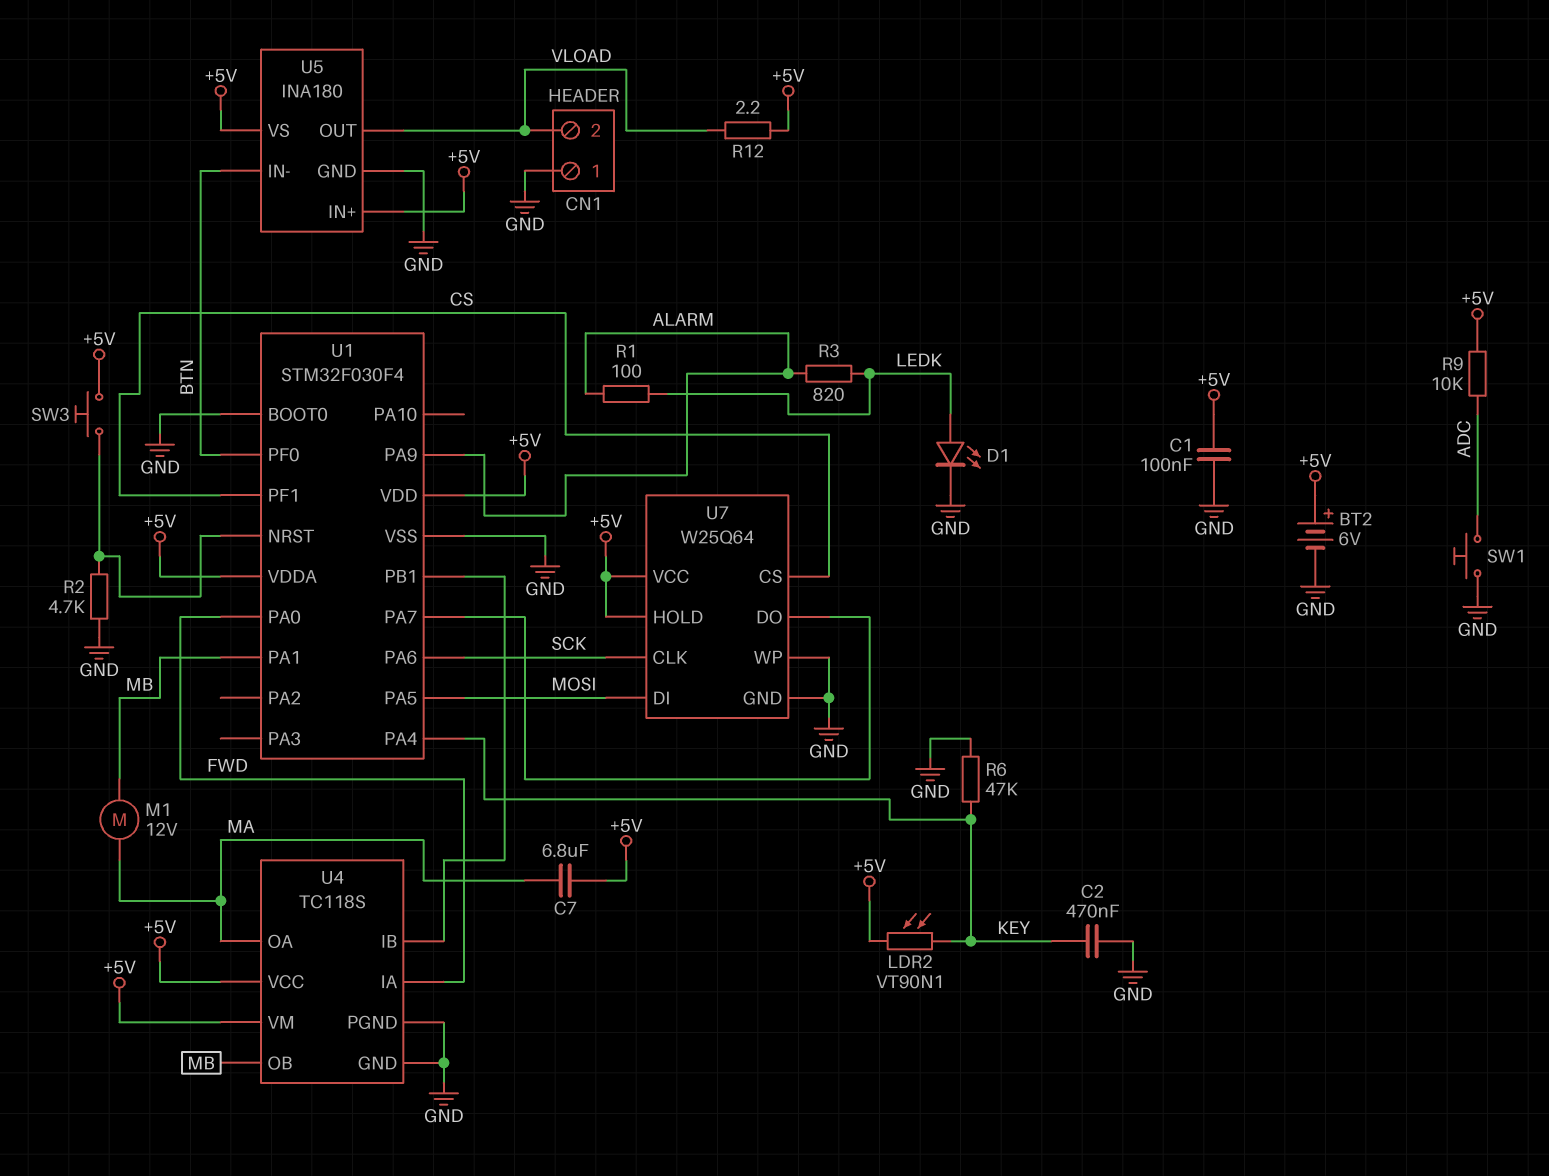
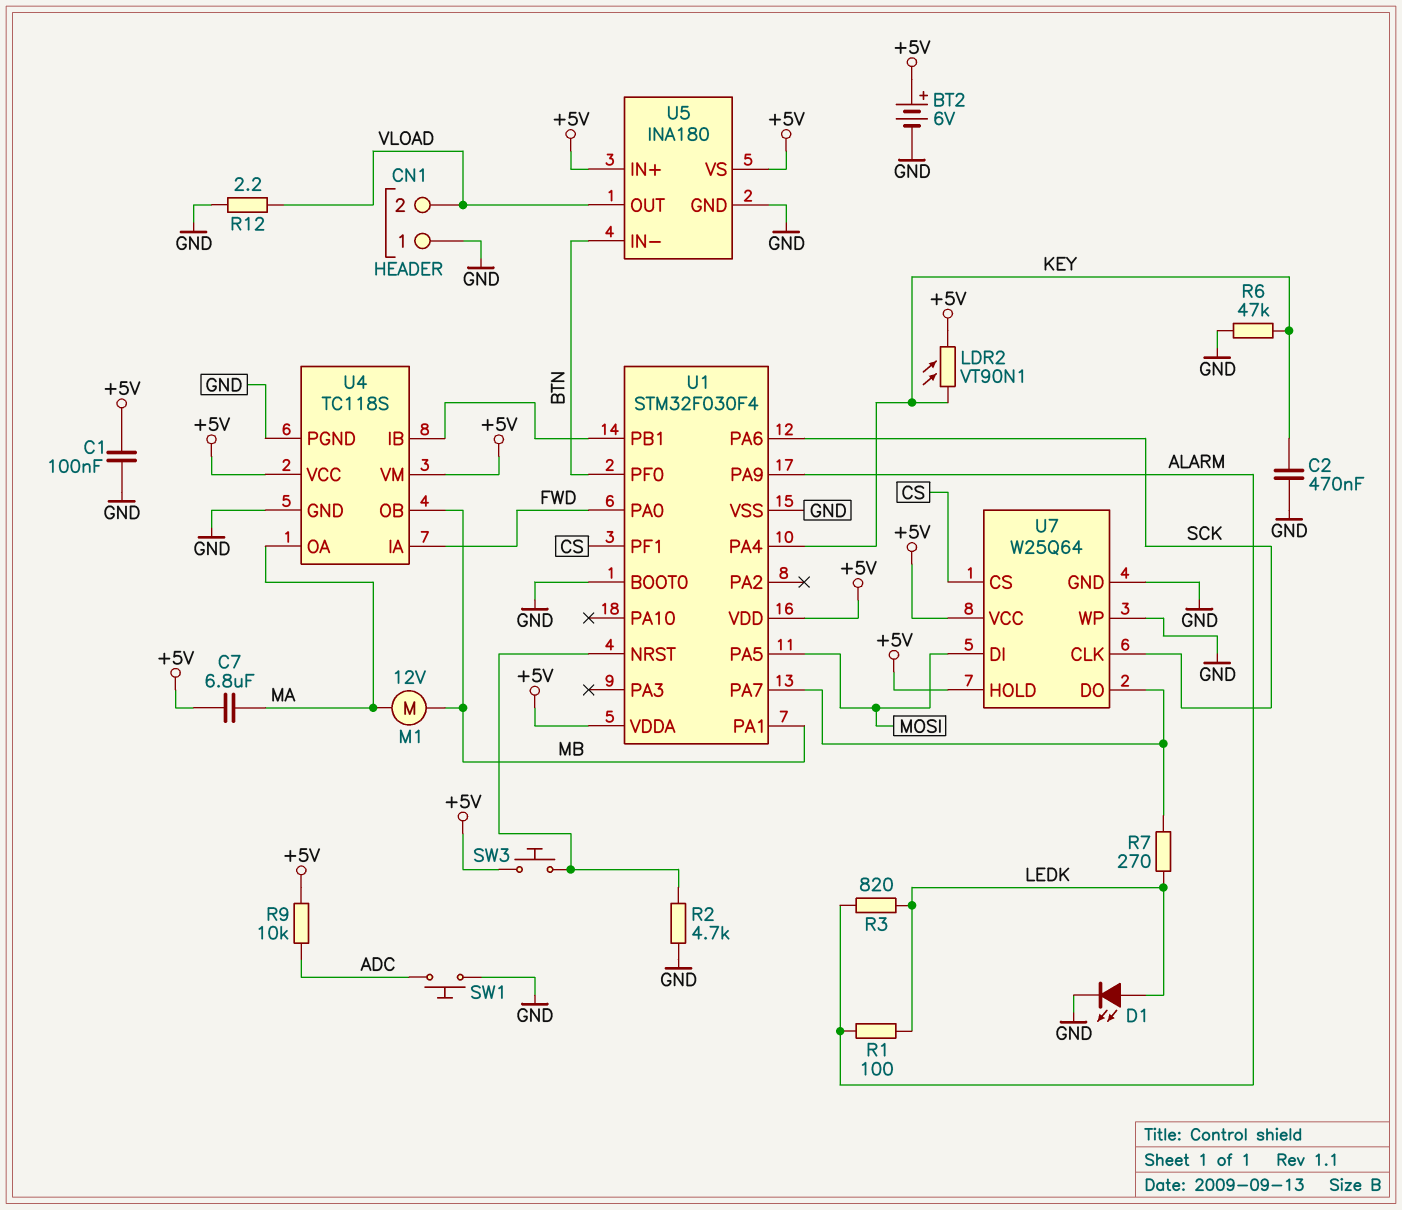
R7: none -> 270 (LEDK, U1/PA7)
R12: 2.2 (+5V, VLOAD) -> 2.2 (GND, VLOAD)

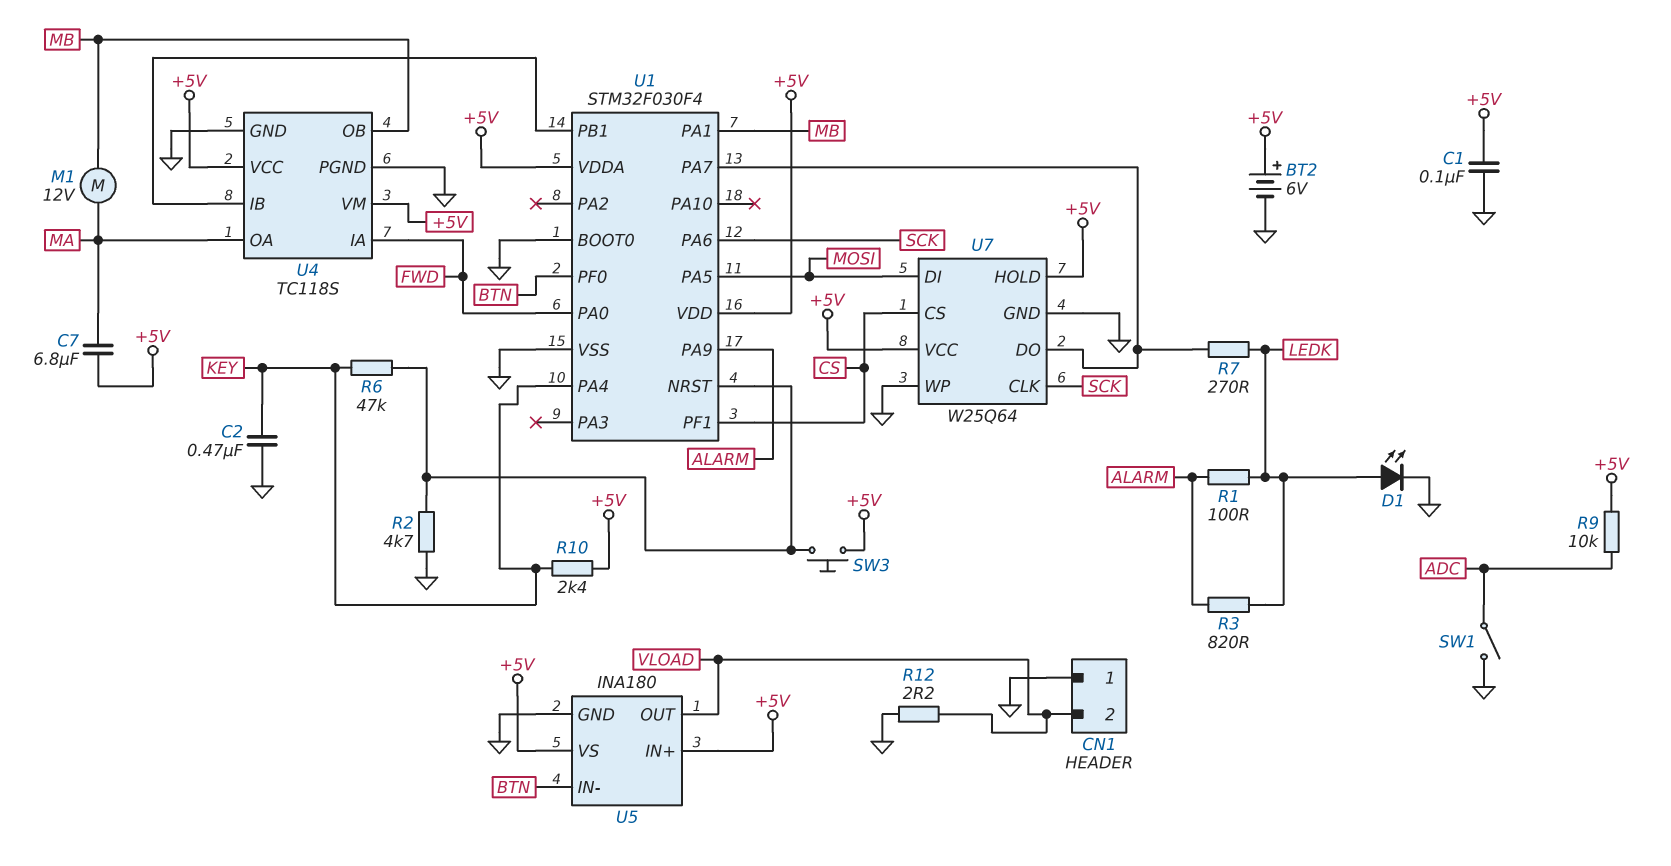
LDR2: VT90N1 (+5V, KEY) -> none
R6: 47k (GND, KEY) -> 47k (KEY, U1/NRST)
R10: none -> 2.4k (+5V, KEY)
SW1: button (ADC, GND) -> switch (ADC, GND)

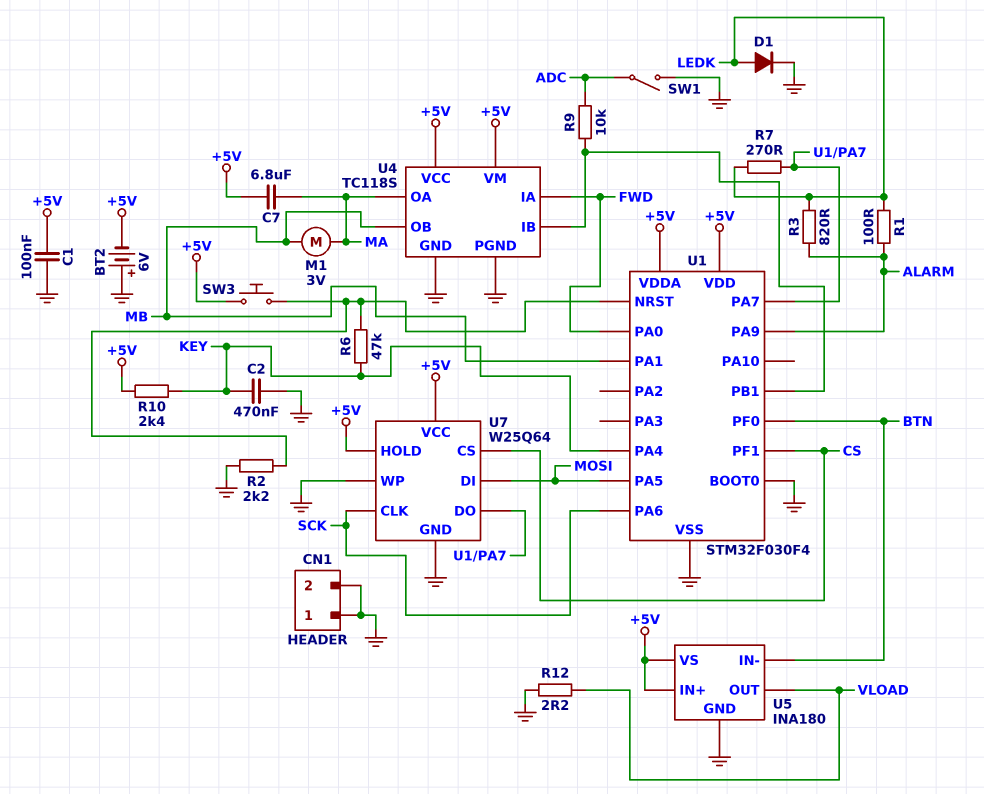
BT2: 6V (plus +5V, minus GND) -> 6V (plus GND, minus +5V)
CN1 pin 2: VLOAD -> GND
D1: LED (A LEDK, K GND) -> diode (A LEDK, K GND)
M1: motor 12V (MA, MB) -> motor 3V (MA, MB)
R2: 4.7k (GND, U1/NRST) -> 2.2k (GND, U1/NRST)
R9: 10k (+5V, ADC) -> 10k (ADC, U1/PB1)

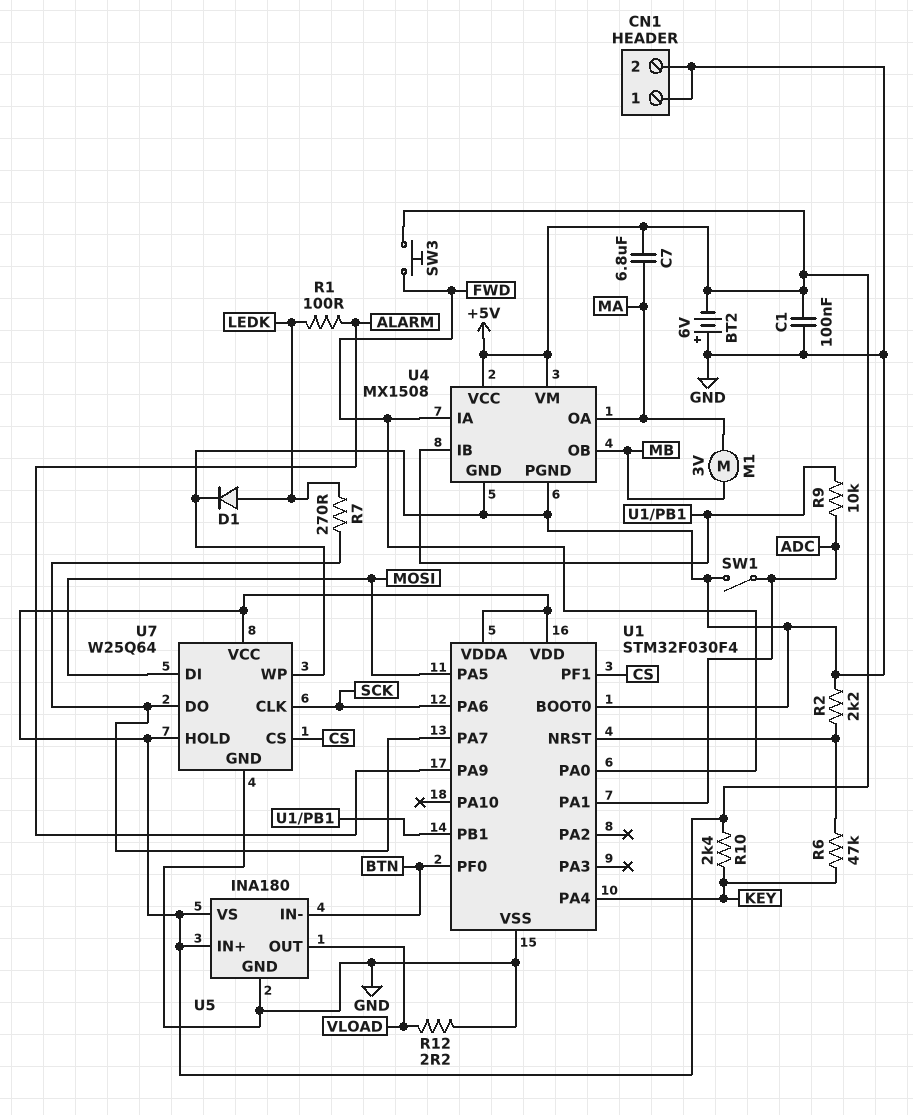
C2: 470nF (GND, KEY) -> none
R3: 820 (ALARM, LEDK) -> none
SW3: button (+5V, U1/NRST) -> button (+5V, FWD)
U1 pin PA1: MB -> ADC
U4: TC118S -> MX1508

